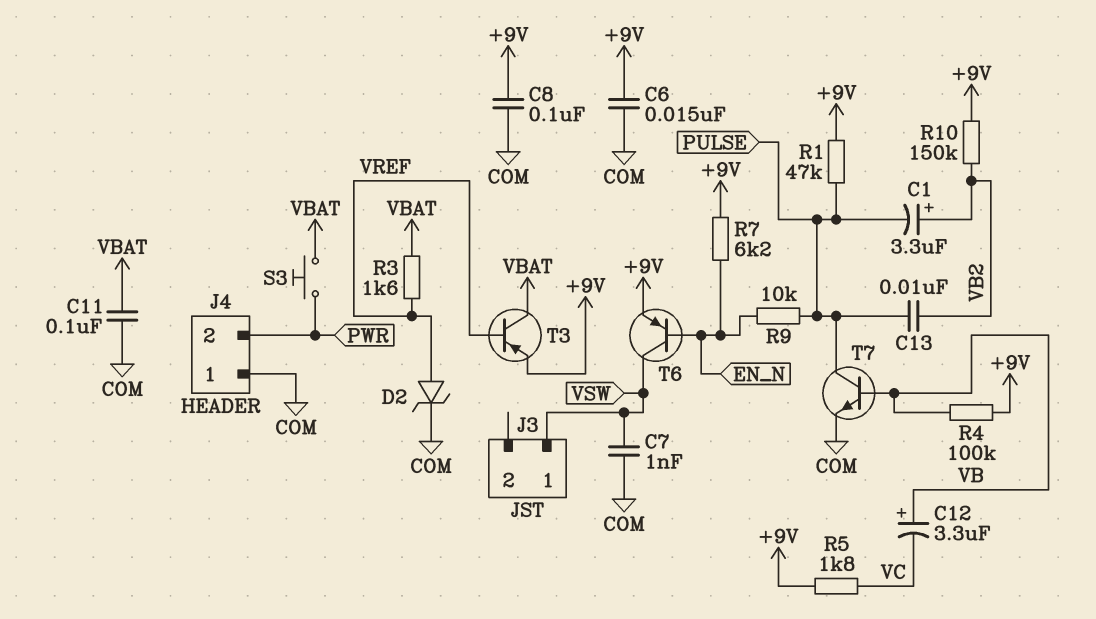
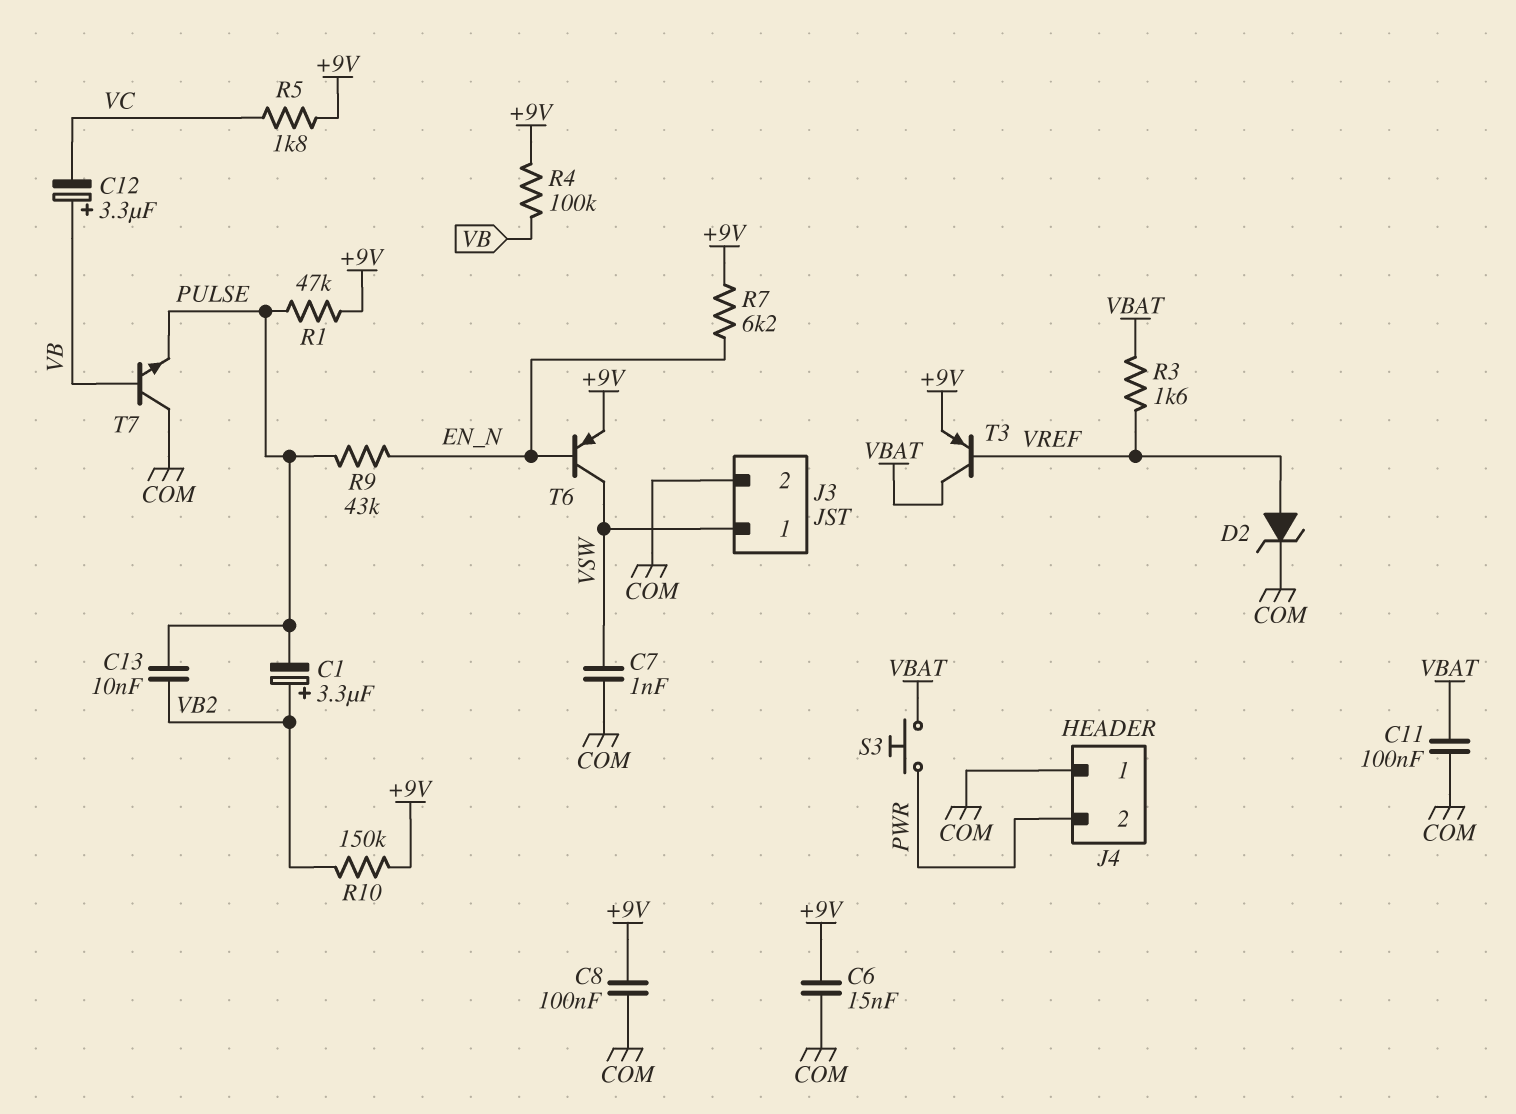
J3 pin 2: none -> COM
R9: 10k (EN_N, PULSE) -> 43k (EN_N, PULSE)
T7: NPN (B VB, C PULSE, E COM) -> NPN (B VB, C COM, E PULSE)

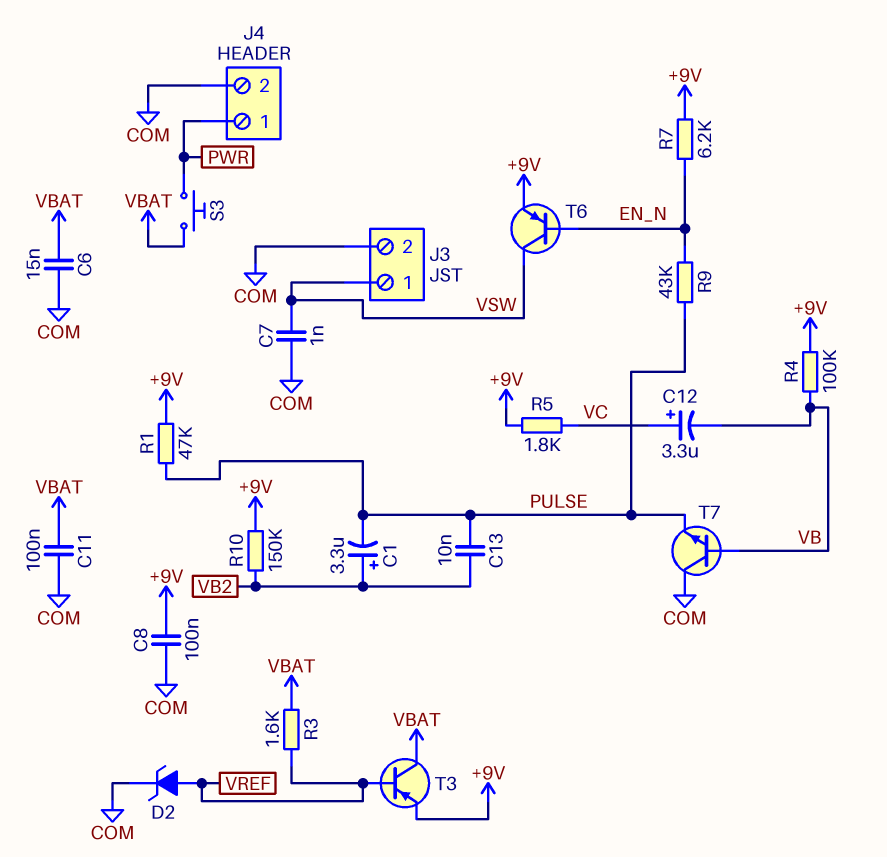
C6: 15nF (+9V, COM) -> 15nF (COM, VBAT)
C12: 3.3uF (plus VB, minus VC) -> 3.3uF (plus VC, minus VB)
J4 pin 1: COM -> PWR
J4 pin 2: PWR -> COM

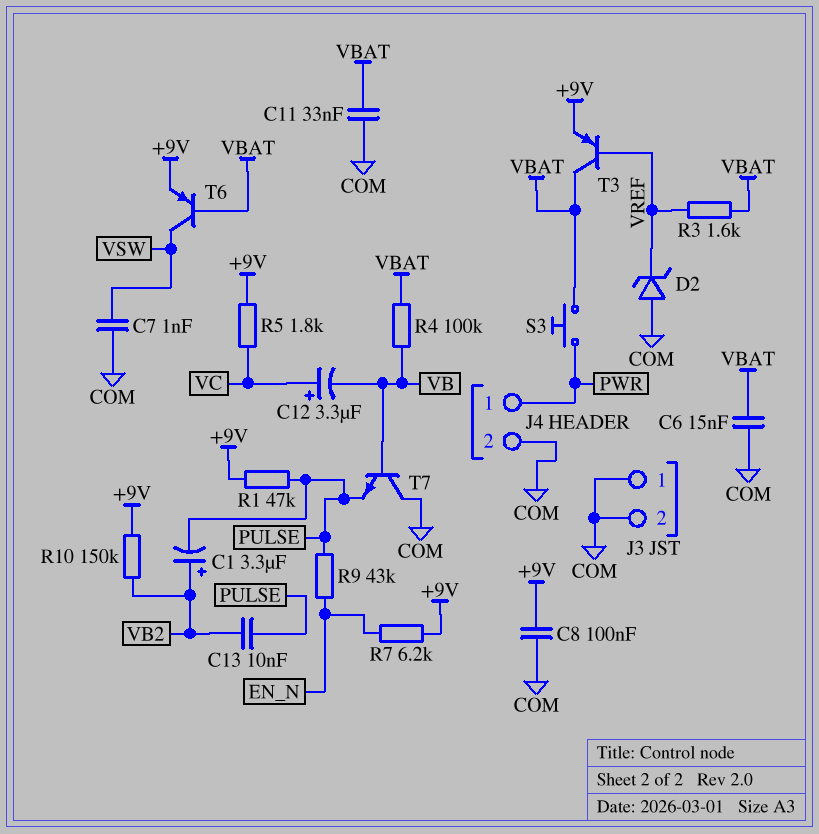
C11: 100nF (COM, VBAT) -> 33nF (COM, VBAT)
D2: zener (A VREF, K COM) -> zener (A COM, K VREF)
J3 pin 1: VSW -> COM
R4: 100k (+9V, VB) -> 100k (VB, VBAT)
T6: PNP (B EN_N, C VSW, E +9V) -> PNP (B VBAT, C VSW, E +9V)

